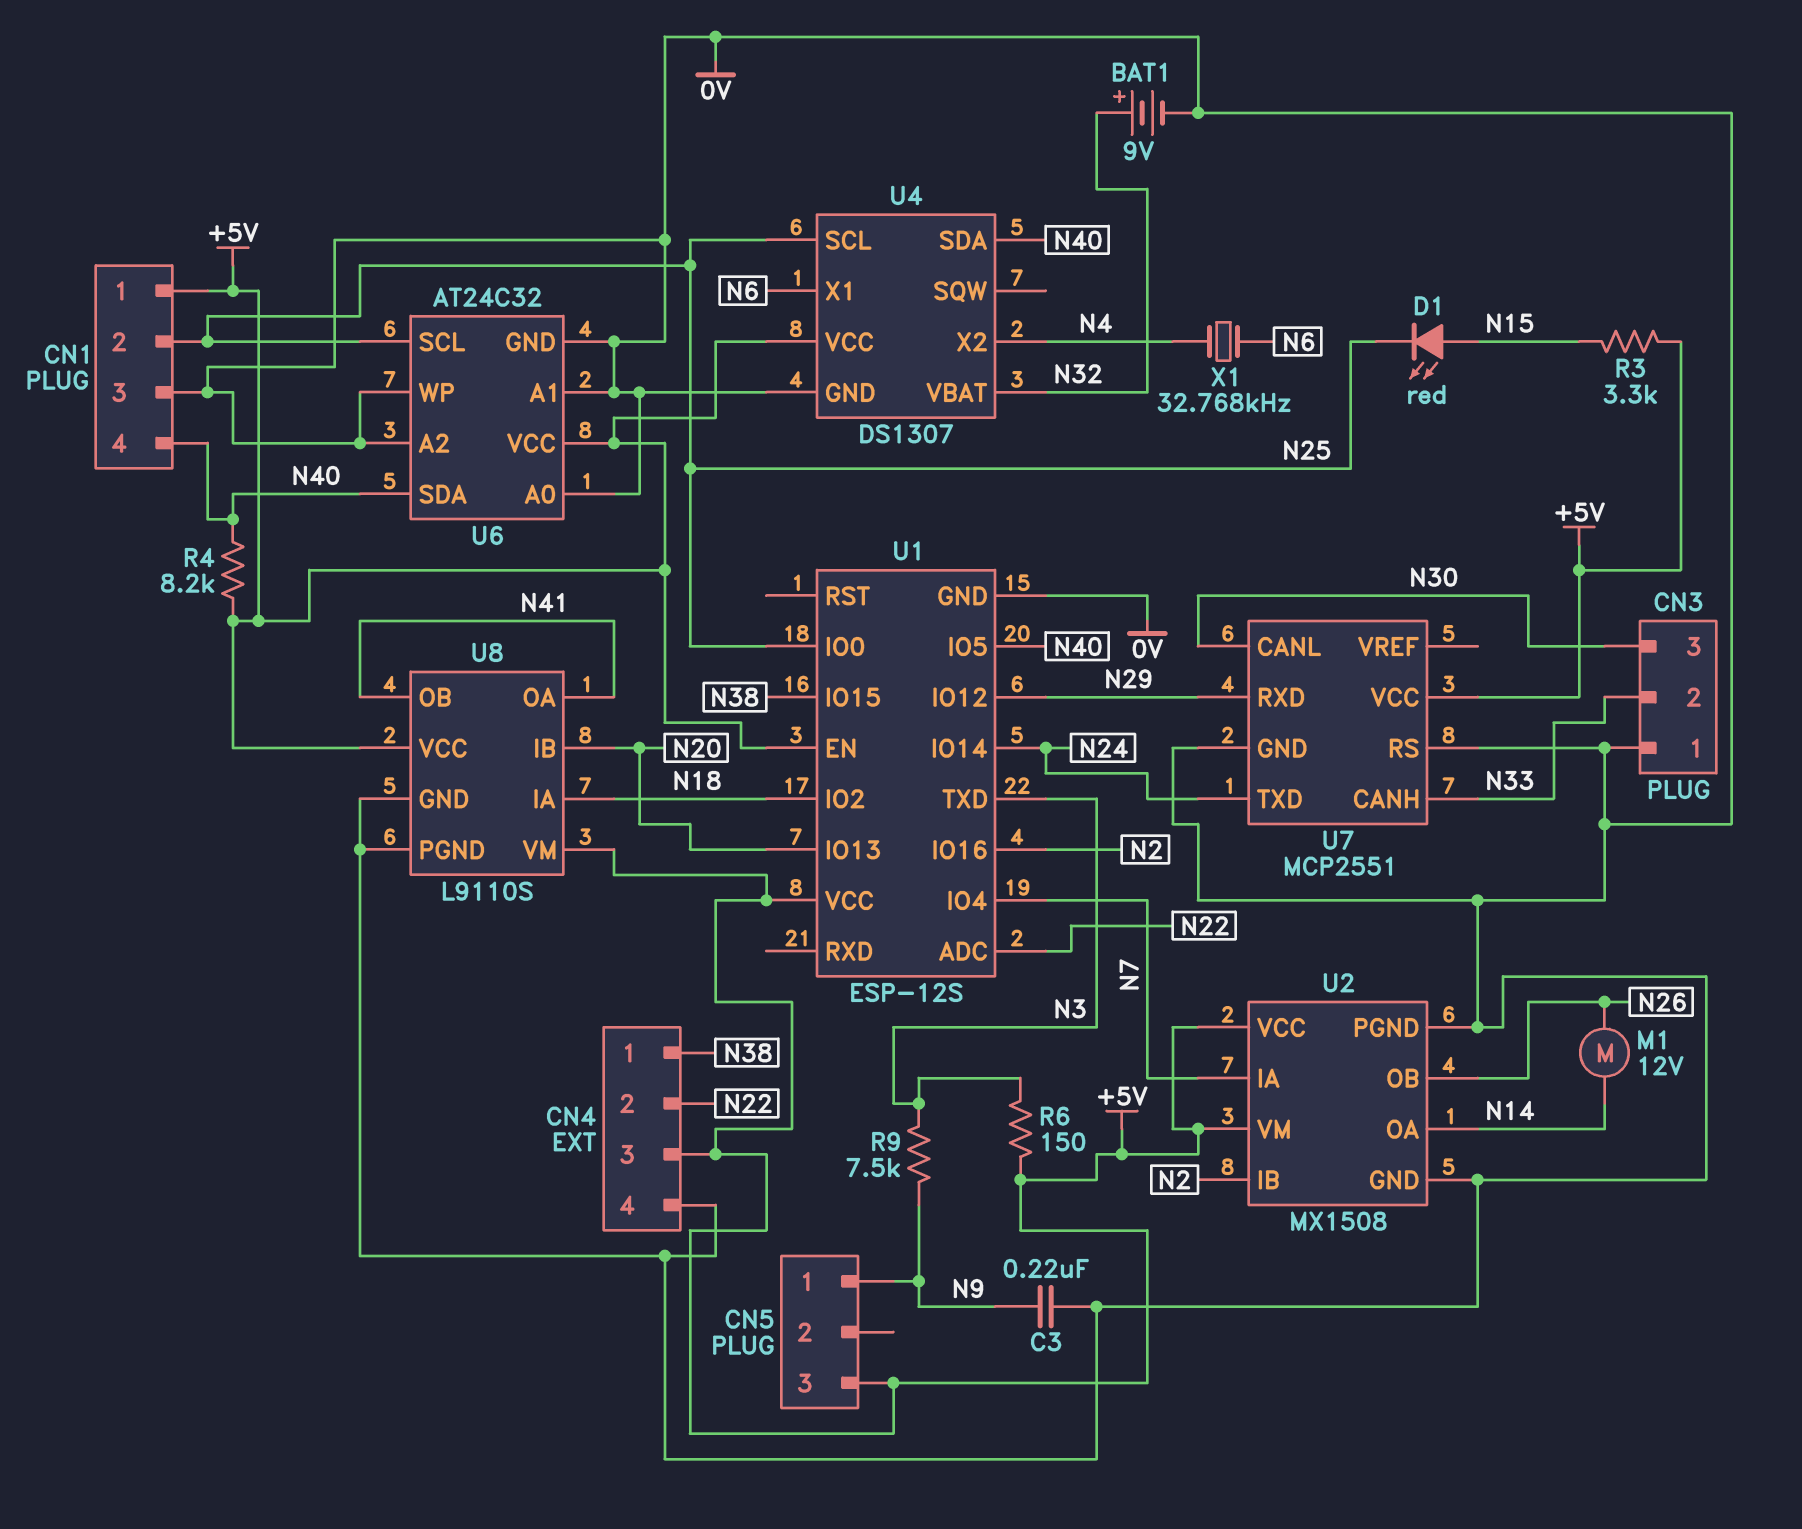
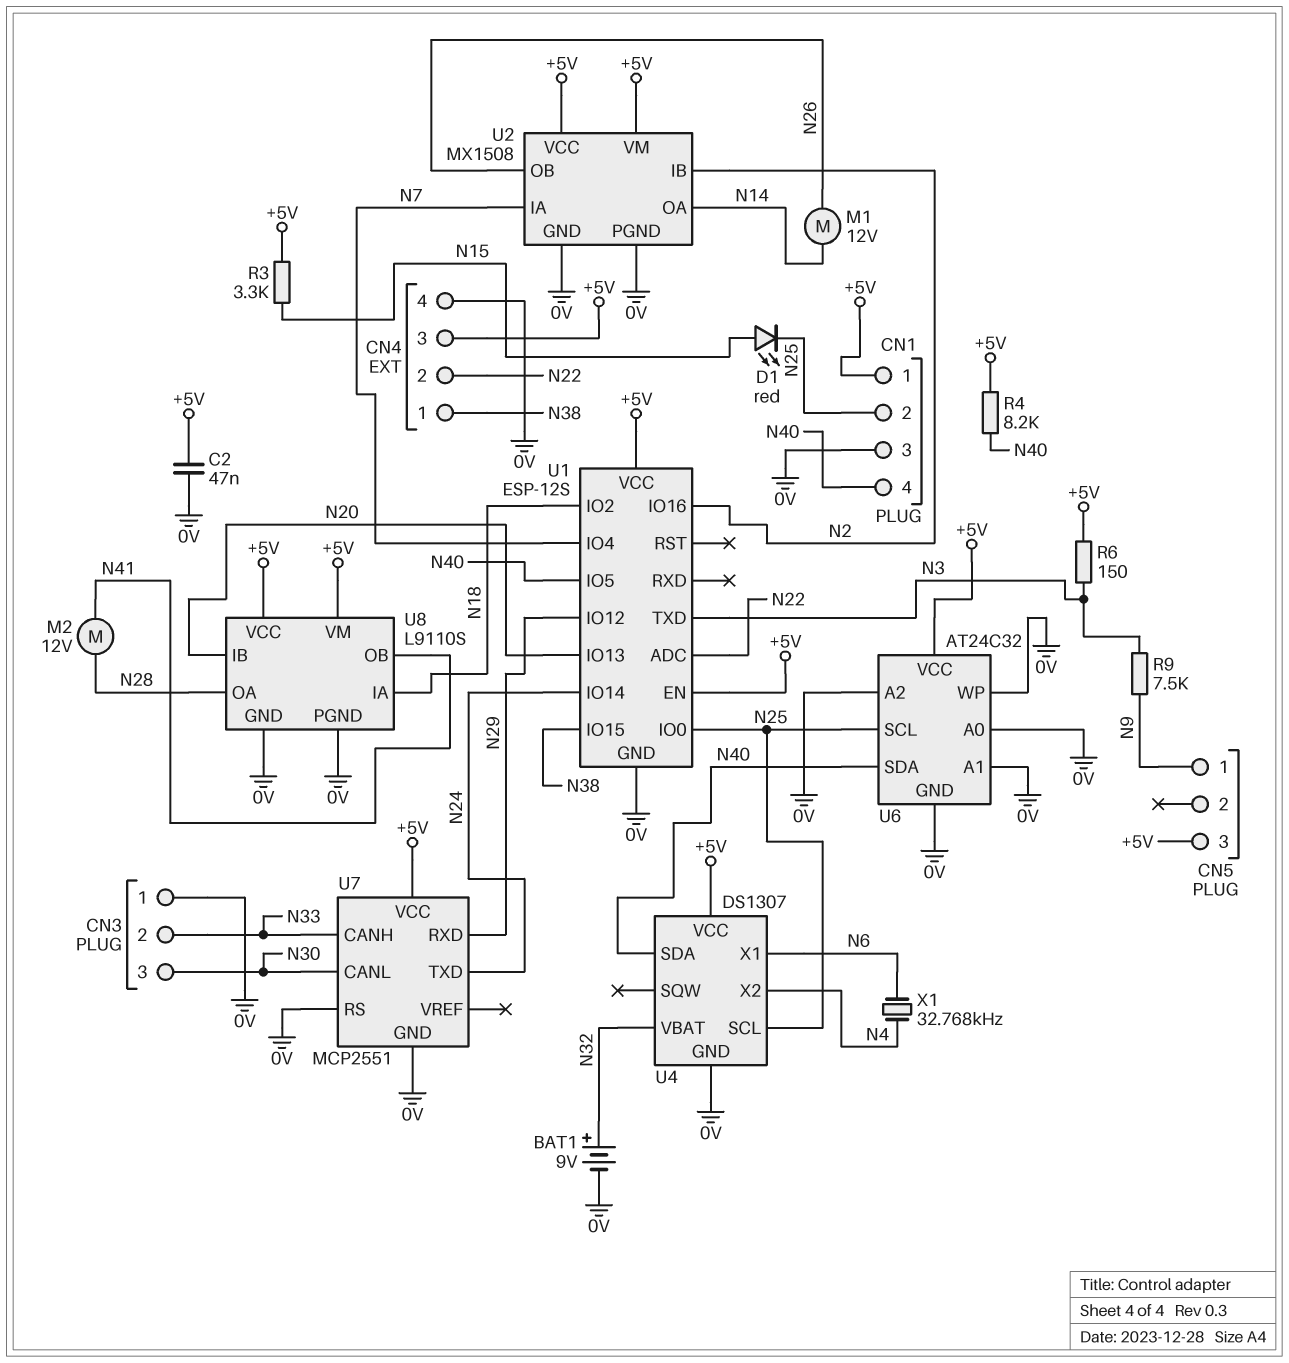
C2: none -> 47nF (+5V, 0V)
C3: 220nF (0V, N9) -> none
M2: none -> motor 12V (N28, N41)
U8 pin OA: N41 -> N28

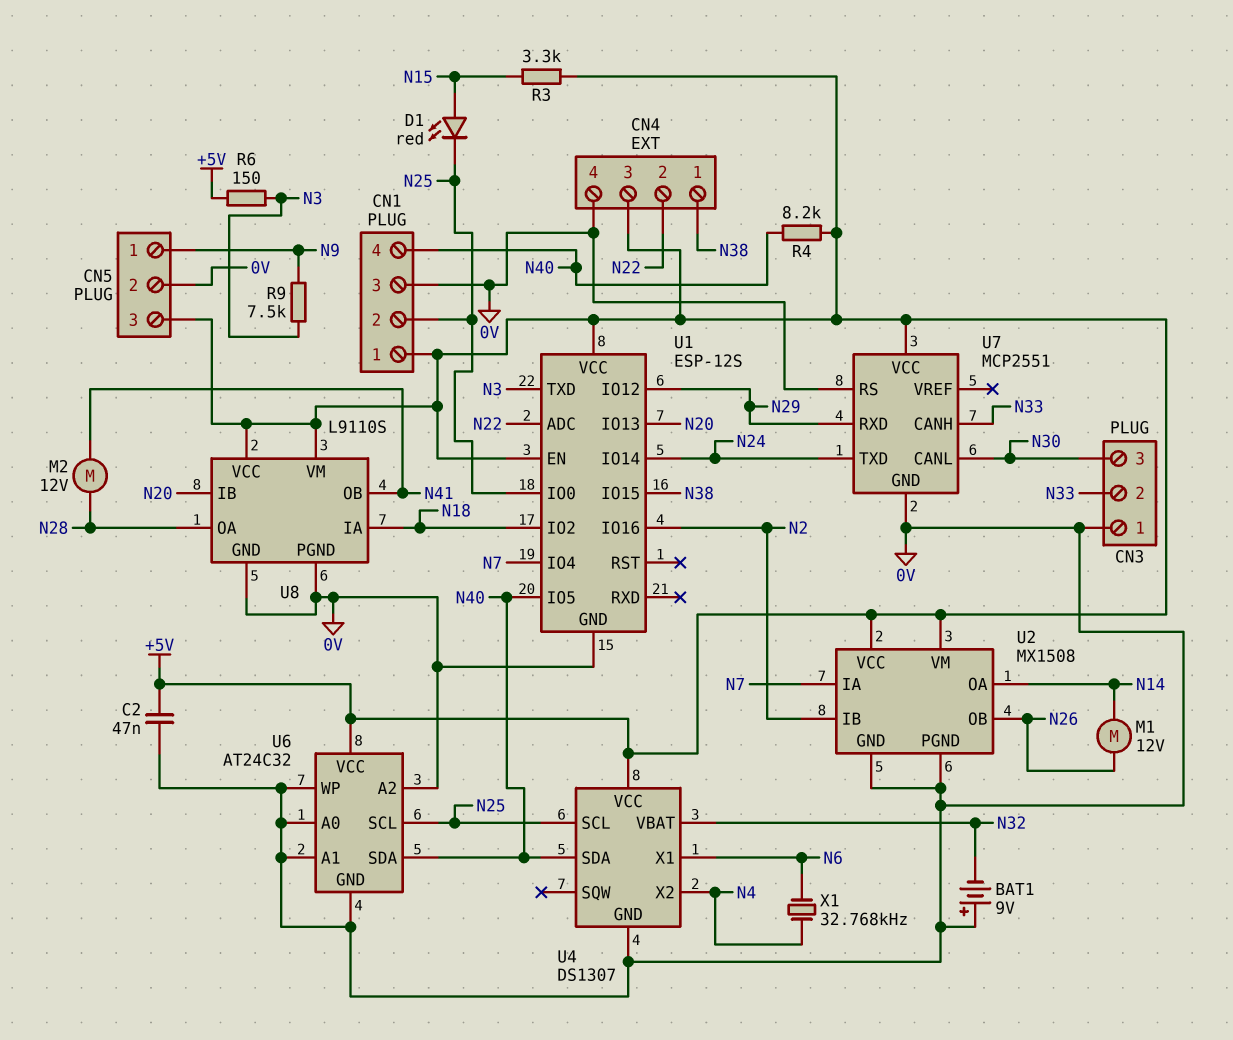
BAT1: 9V (plus N32, minus 0V) -> 9V (plus 0V, minus N32)
CN5 pin 2: none -> 0V

